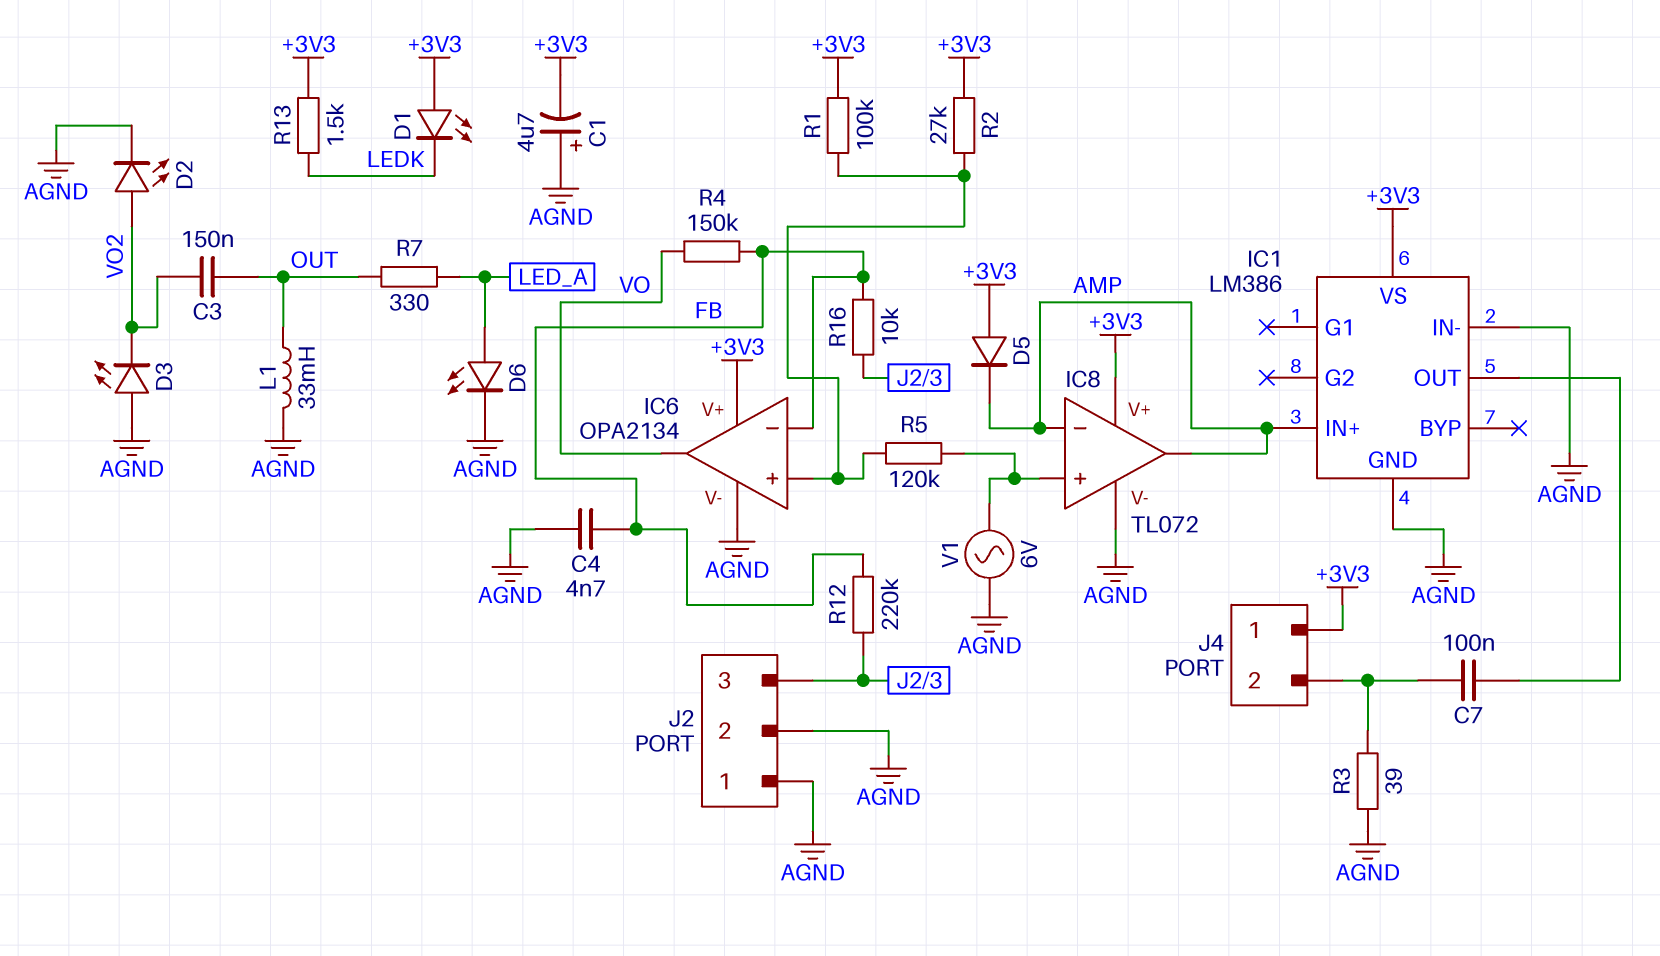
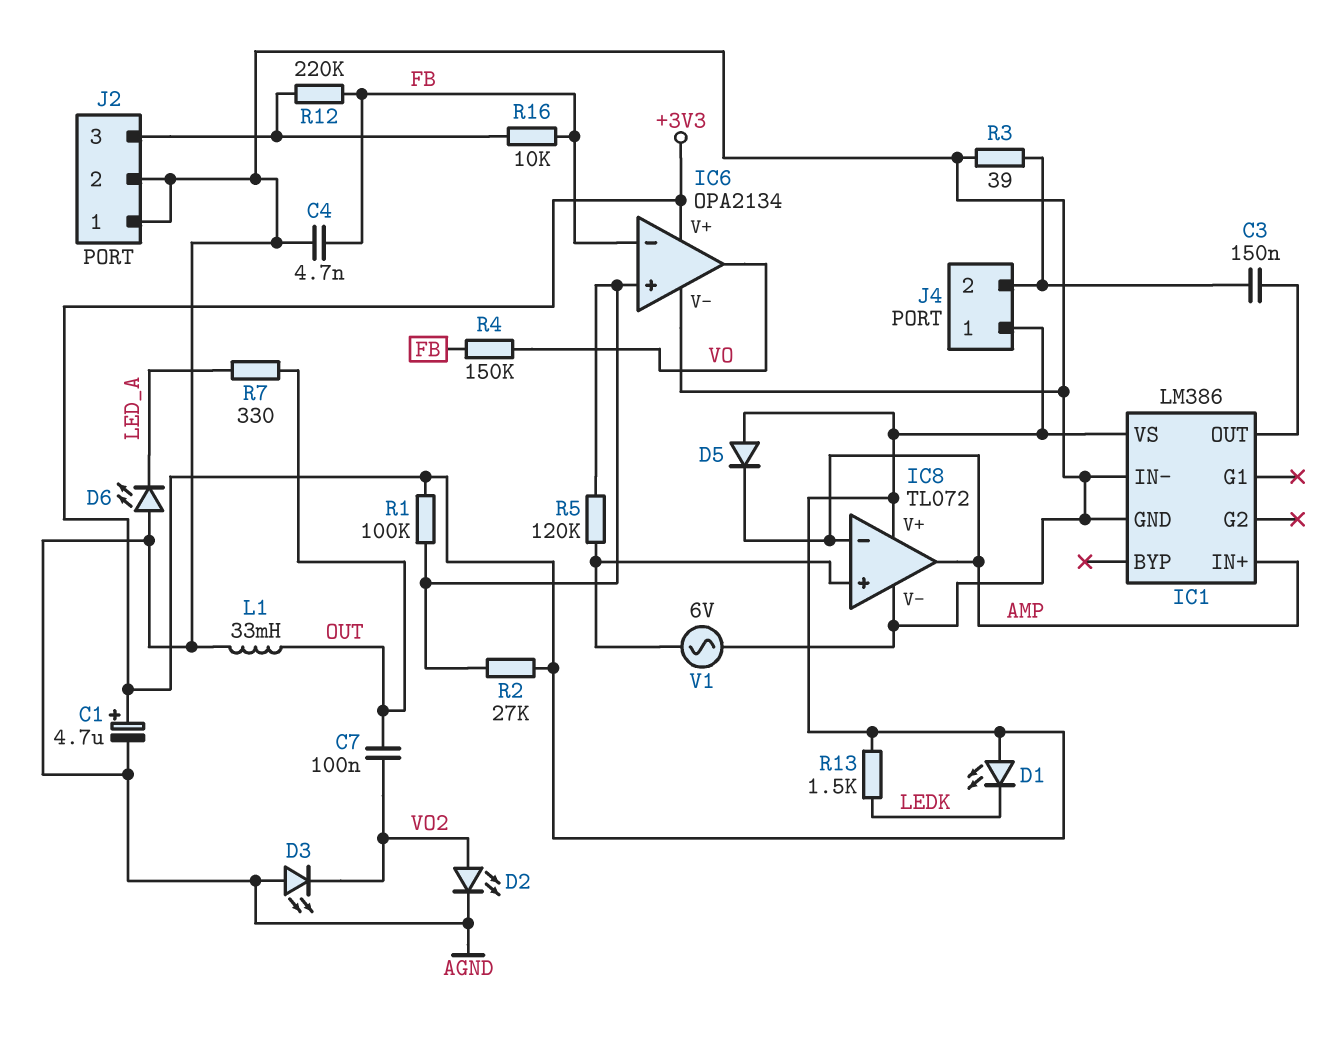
C1: 4.7uF (plus AGND, minus +3V3) -> 4.7uF (plus +3V3, minus AGND)
C3: 150nF (OUT, VO2) -> 150nF (IC1/OUT, J4/2)
C7: 100nF (IC1/OUT, J4/2) -> 100nF (OUT, VO2)
D6: LED (A LED_A, K AGND) -> LED (A AGND, K LED_A)

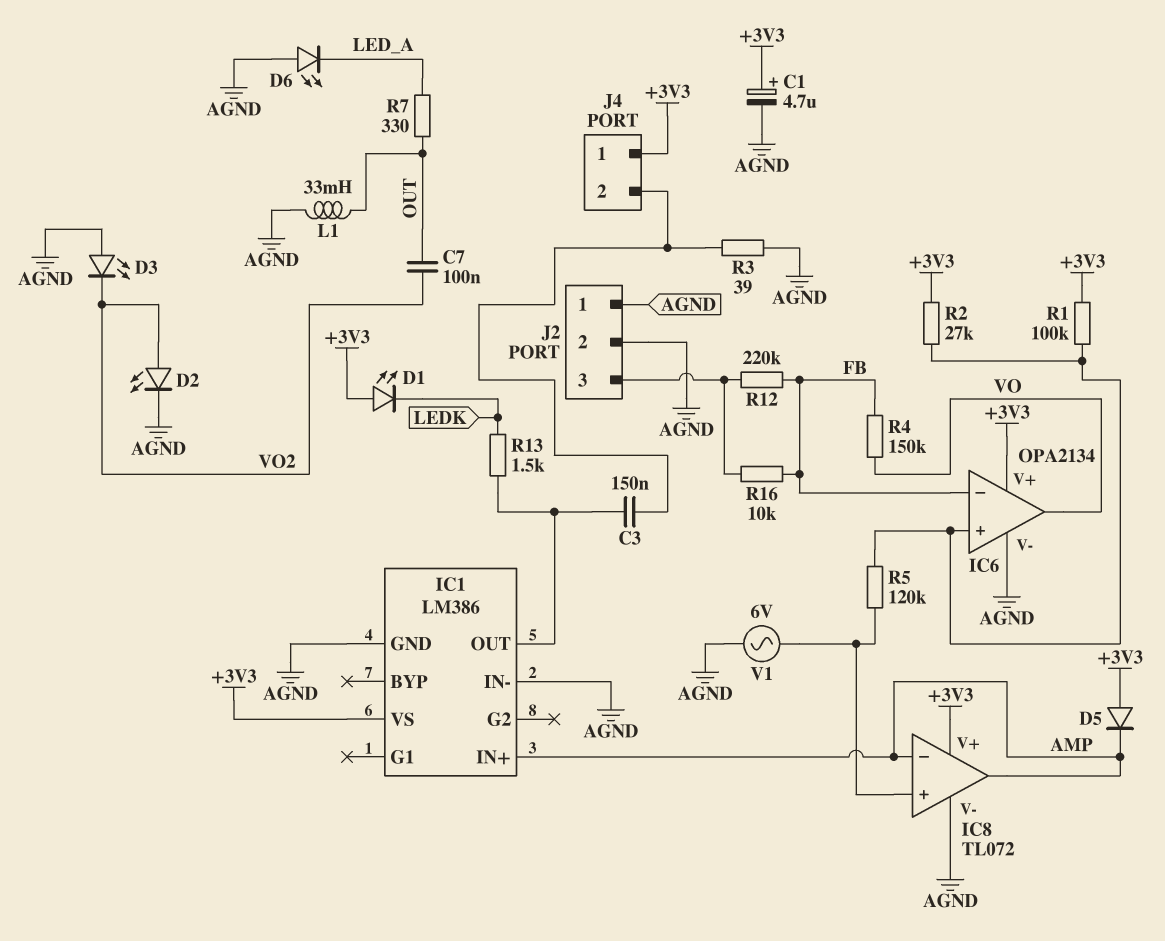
C4: 4.7nF (AGND, FB) -> none
R13: 1.5k (+3V3, LEDK) -> 1.5k (IC1/OUT, LEDK)

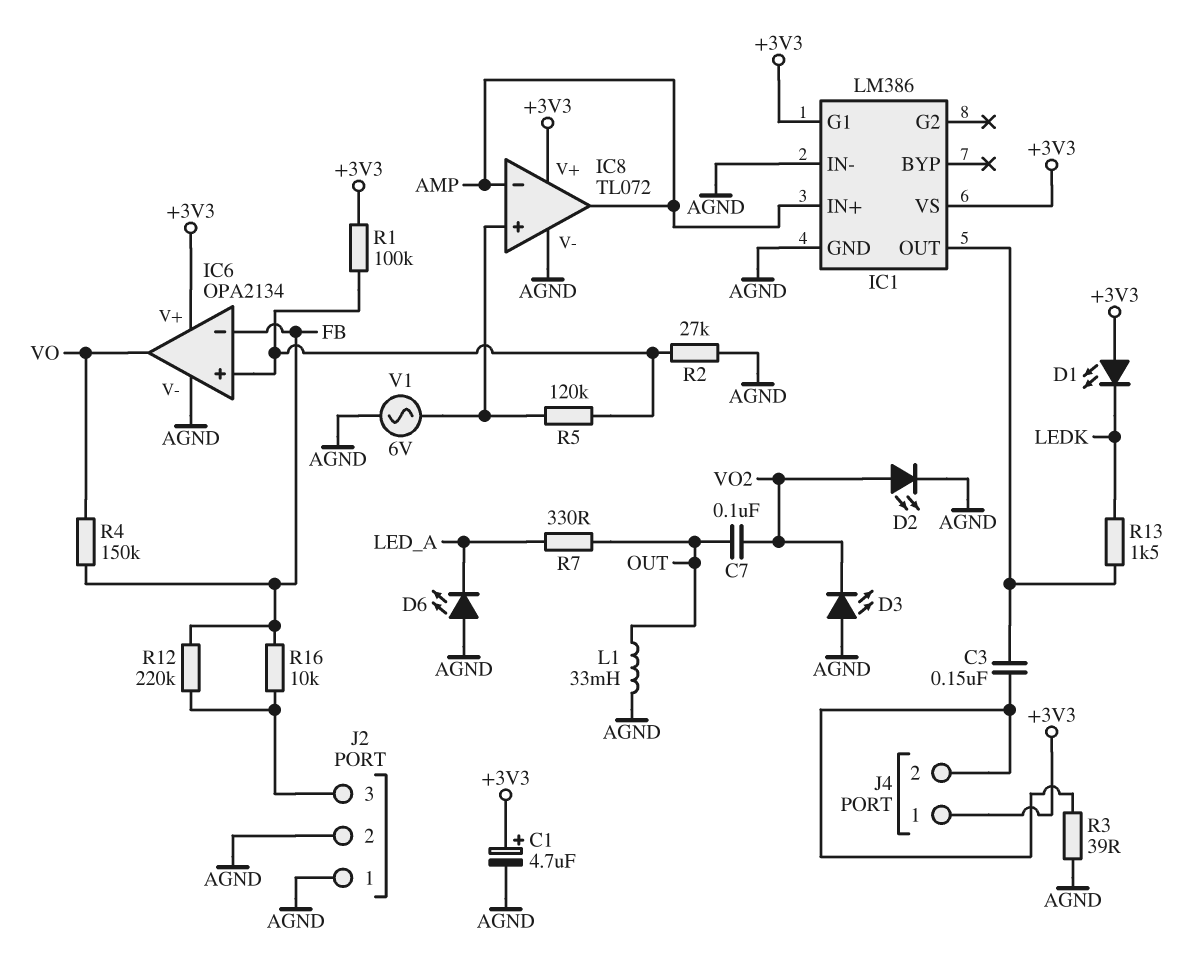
D5: diode (A +3V3, K AMP) -> none
IC1 pin G1: none -> +3V3
R2: 27k (+3V3, IC6/in+) -> 27k (AGND, IC6/in+)

